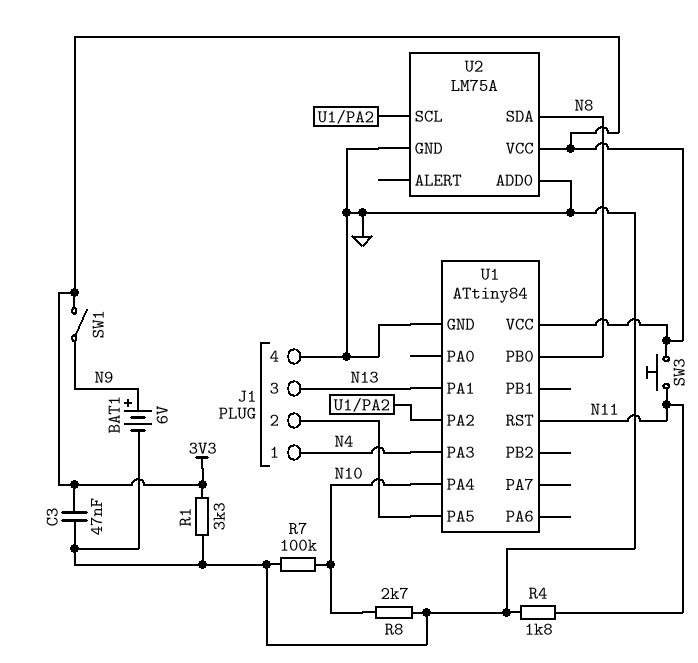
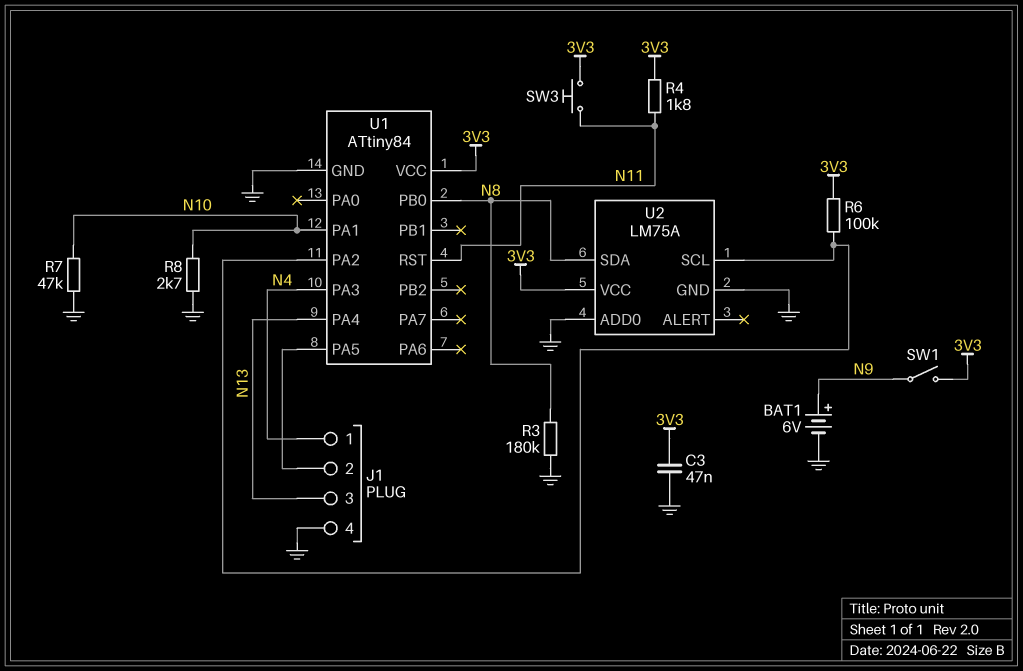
R1: 3.3k (3V3, GND) -> none
R3: none -> 180k (GND, N8)
R4: 1.8k (GND, N11) -> 1.8k (3V3, N11)
R6: none -> 100k (3V3, U1/PA2)
R7: 100k (GND, N10) -> 47k (GND, N10)
U1 pin PA1: N13 -> N10
U1 pin PA4: N10 -> N13

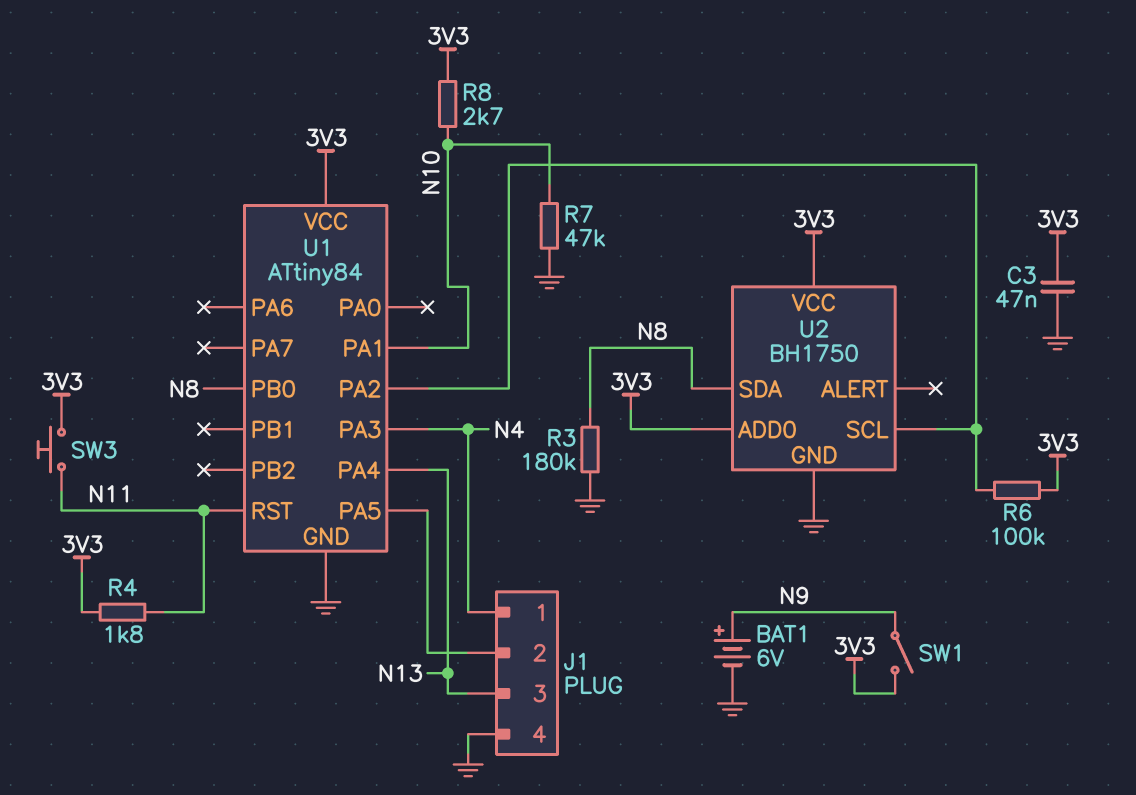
R8: 2.7k (GND, N10) -> 2.7k (3V3, N10)
U2: LM75A -> BH1750
U2 pin ADD0: GND -> 3V3

